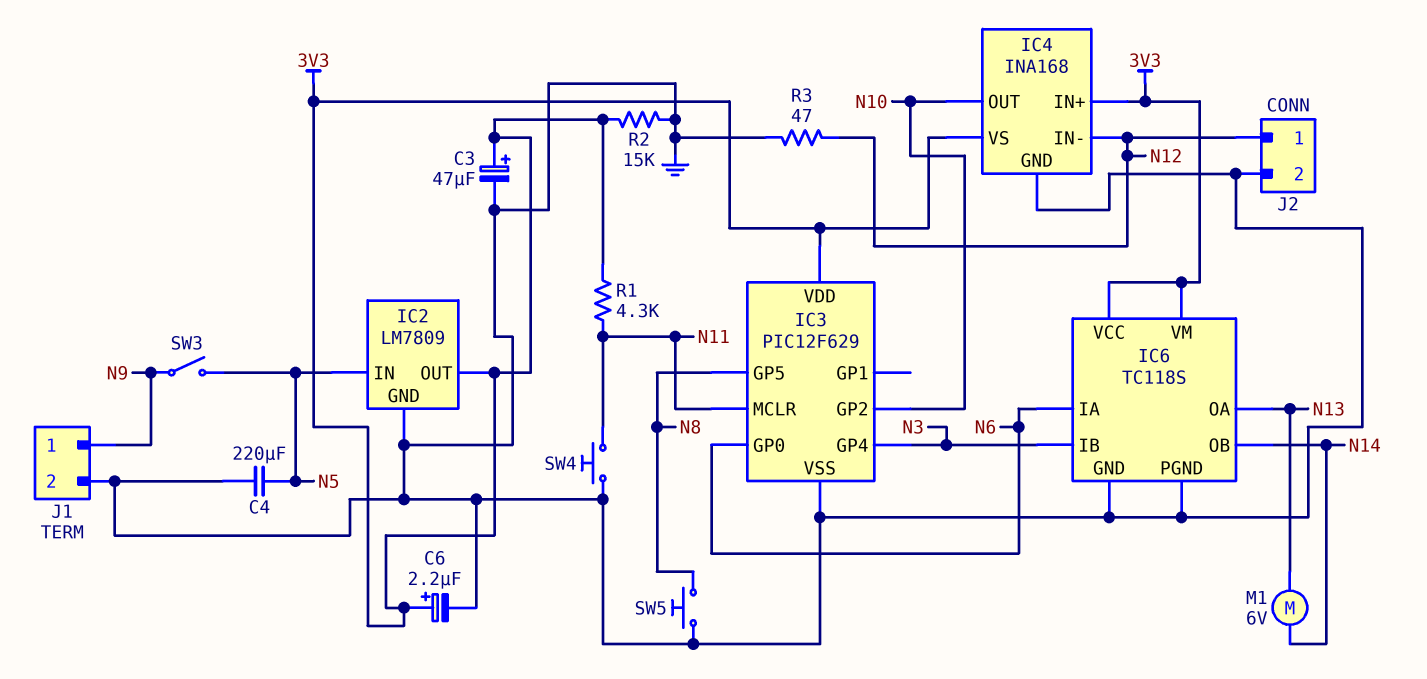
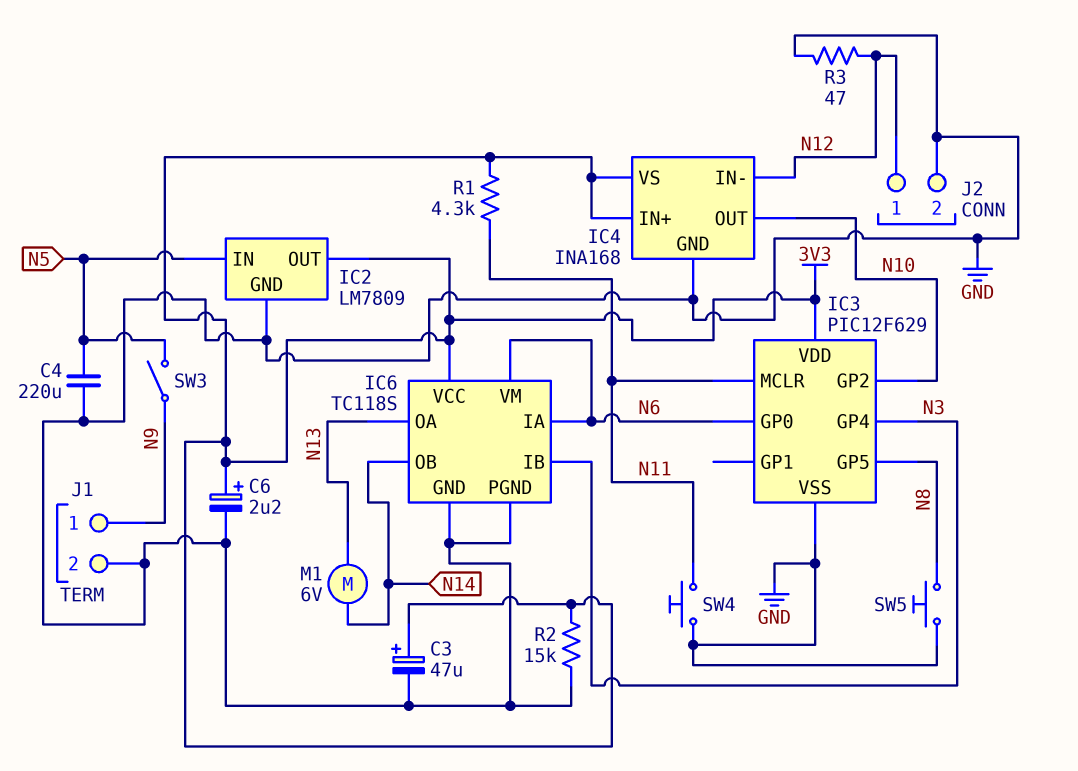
IC6 pin VM: 3V3 -> N6

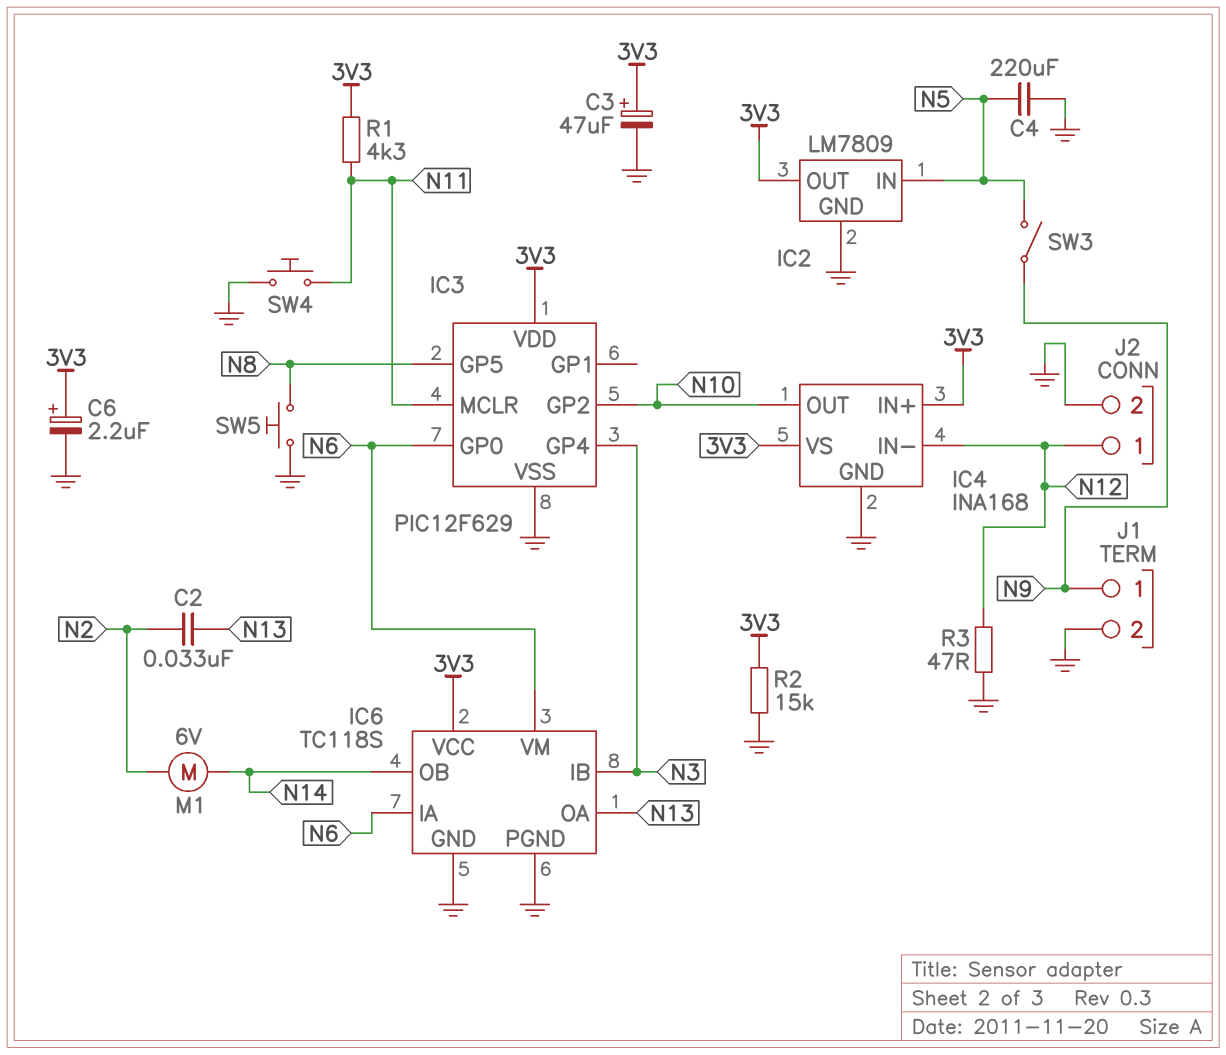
C2: none -> 33nF (N2, N13)
M1: motor 6V (N13, N14) -> motor 6V (N2, N14)

